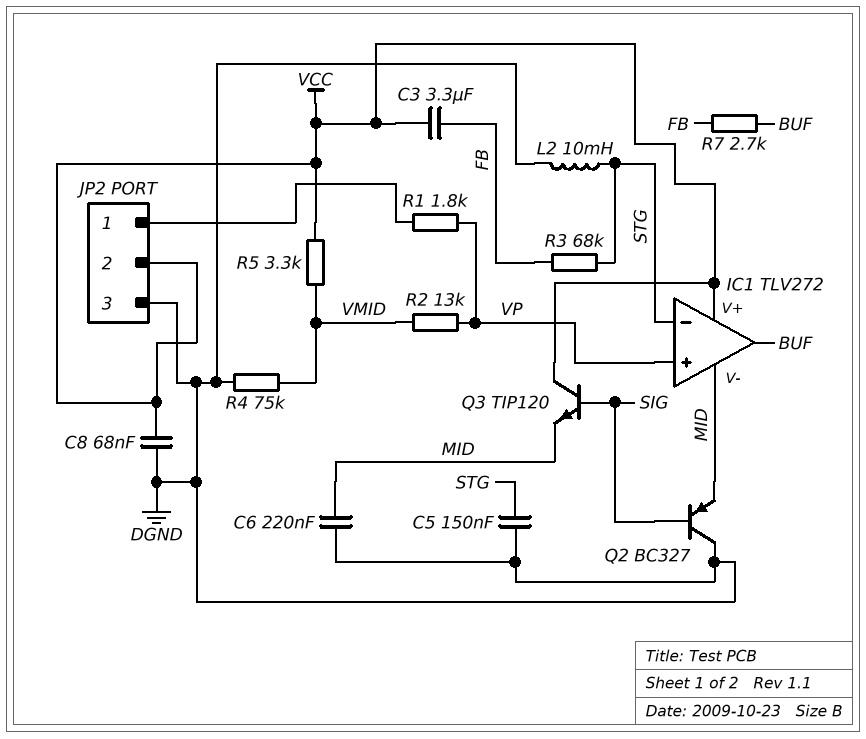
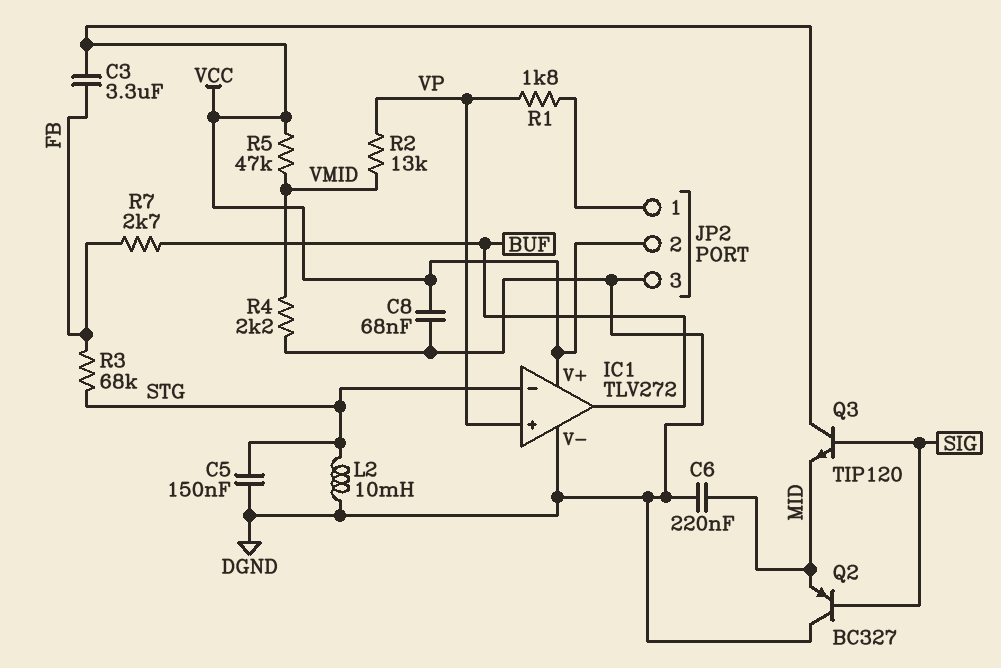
IC1 pin V-: MID -> DGND
R4: 75k (DGND, VMID) -> 2.2k (DGND, VMID)
R5: 3.3k (VCC, VMID) -> 47k (VCC, VMID)

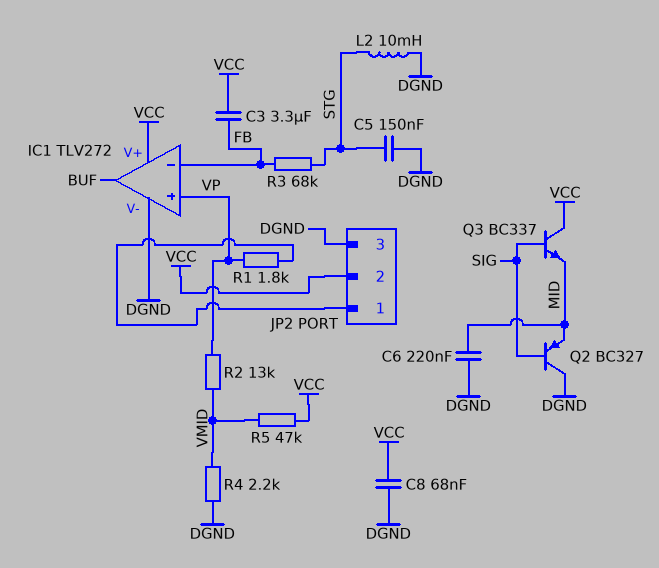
IC1 pin in-: STG -> FB
Q3: NPN TIP120 (B SIG, C VCC, E MID) -> NPN BC337 (B SIG, C VCC, E MID)
R7: 2.7k (BUF, FB) -> none

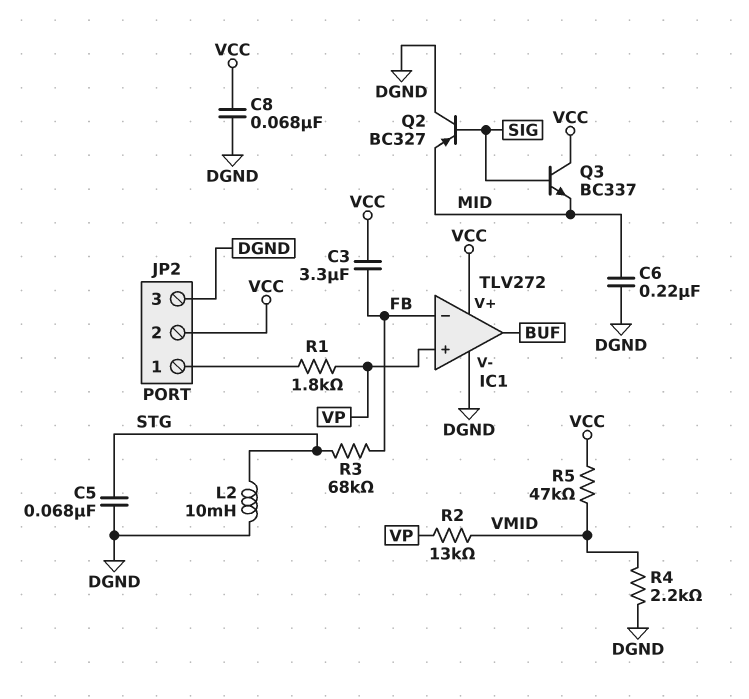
C5: 150nF (DGND, STG) -> 68nF (DGND, STG)

